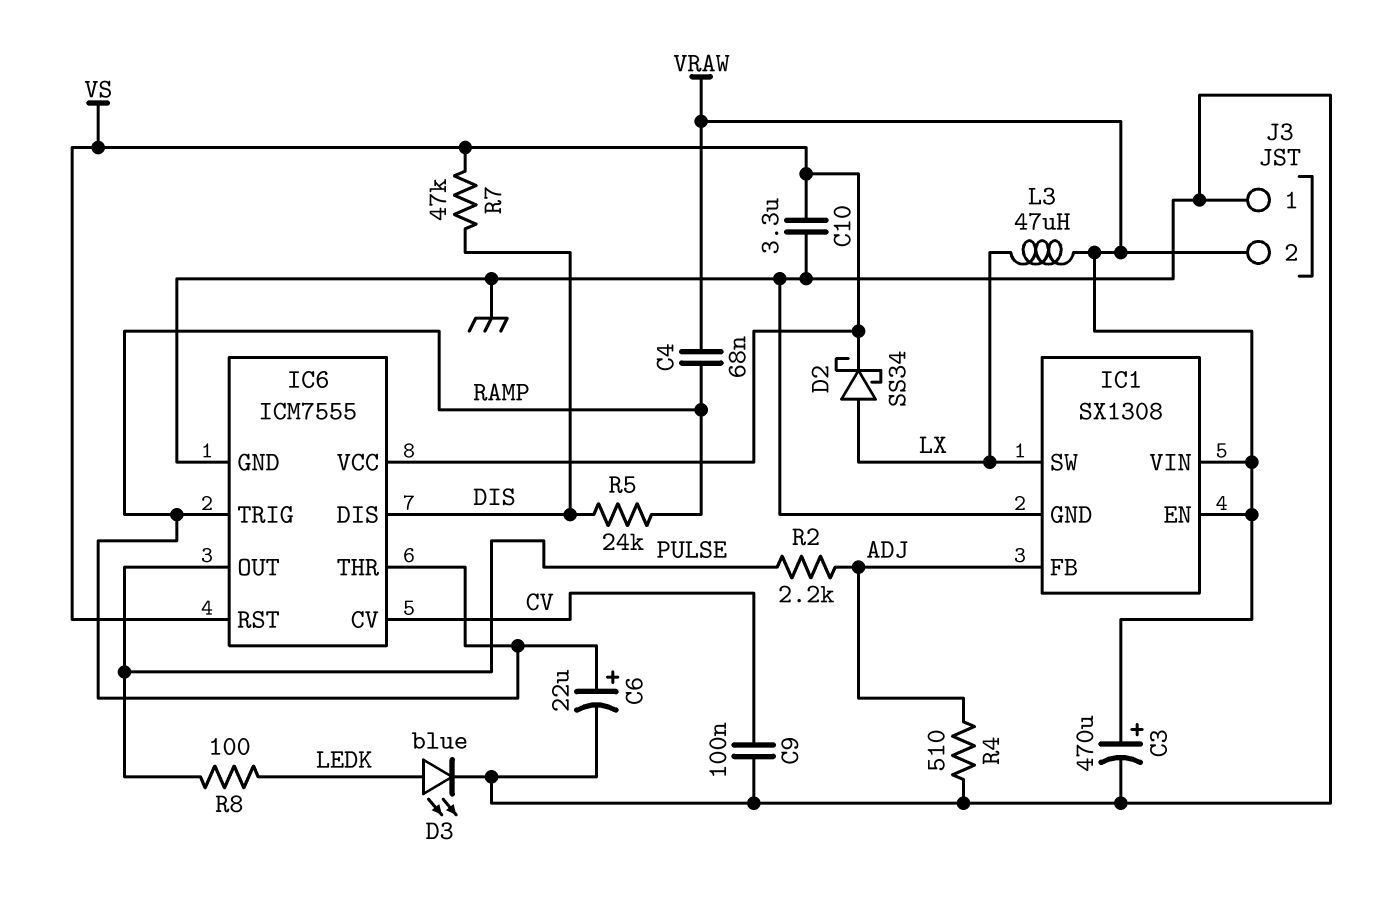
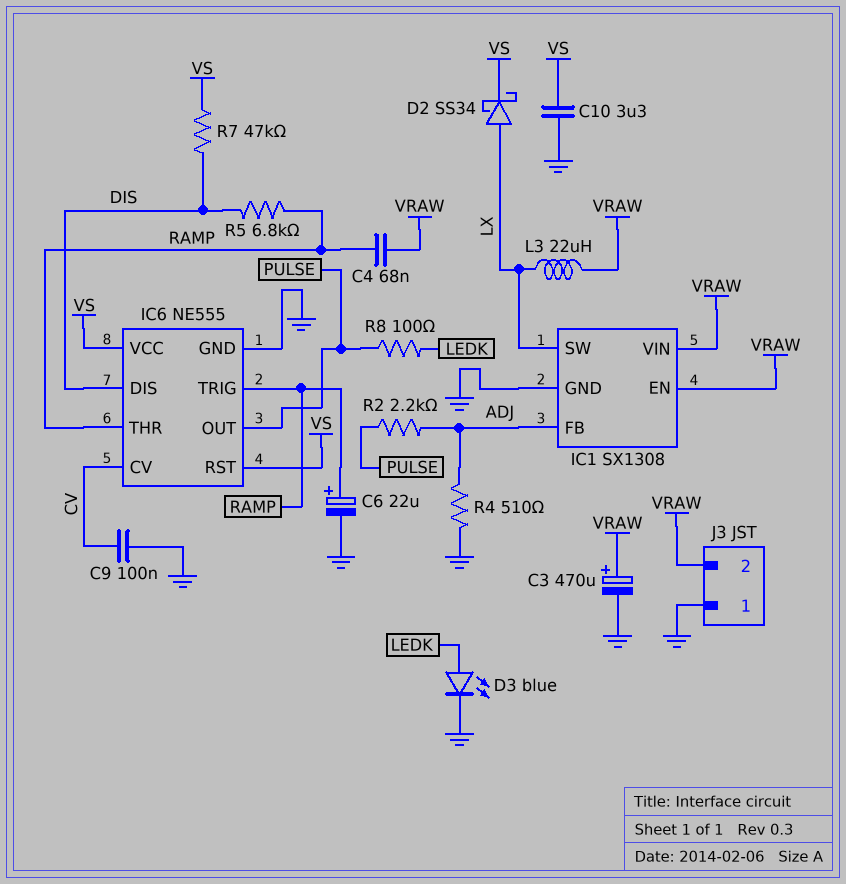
IC6: ICM7555 -> NE555
L3: 47uH (LX, VRAW) -> 22uH (LX, VRAW)
R5: 24k (DIS, RAMP) -> 6.8k (DIS, RAMP)

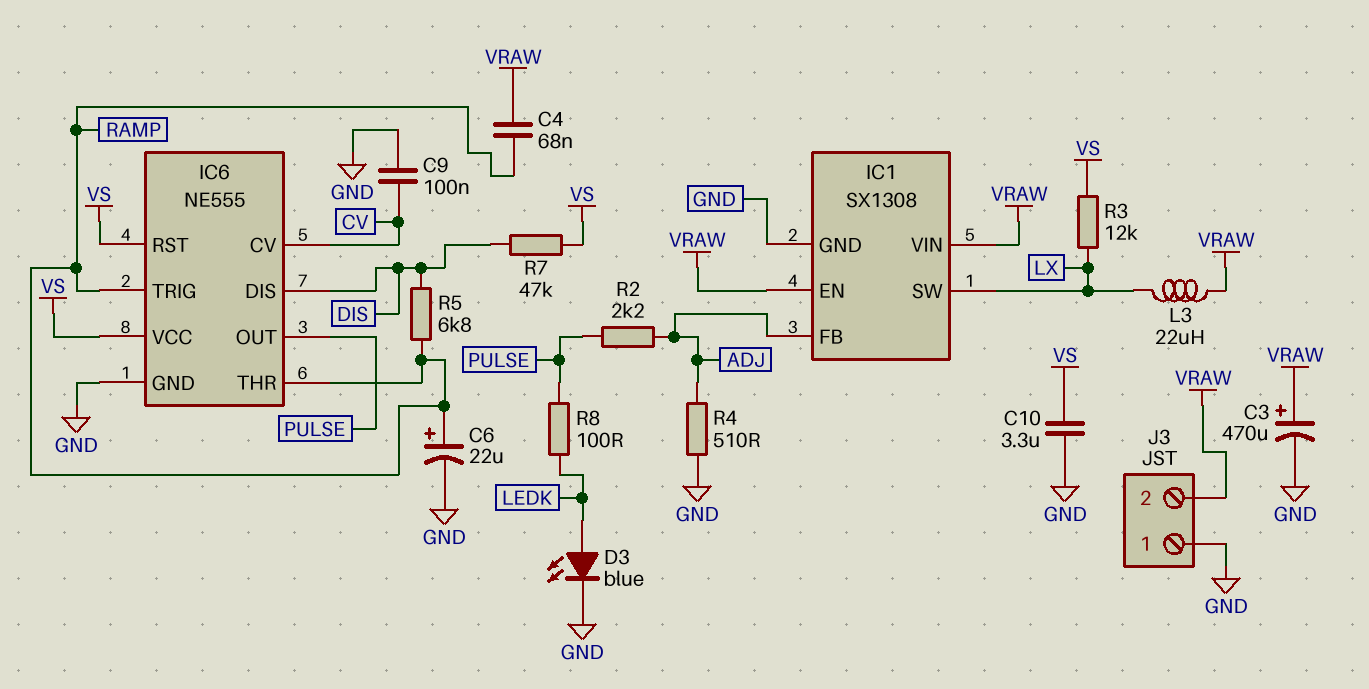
D2: schottky SS34 (A LX, K VS) -> none
R3: none -> 12k (LX, VS)

